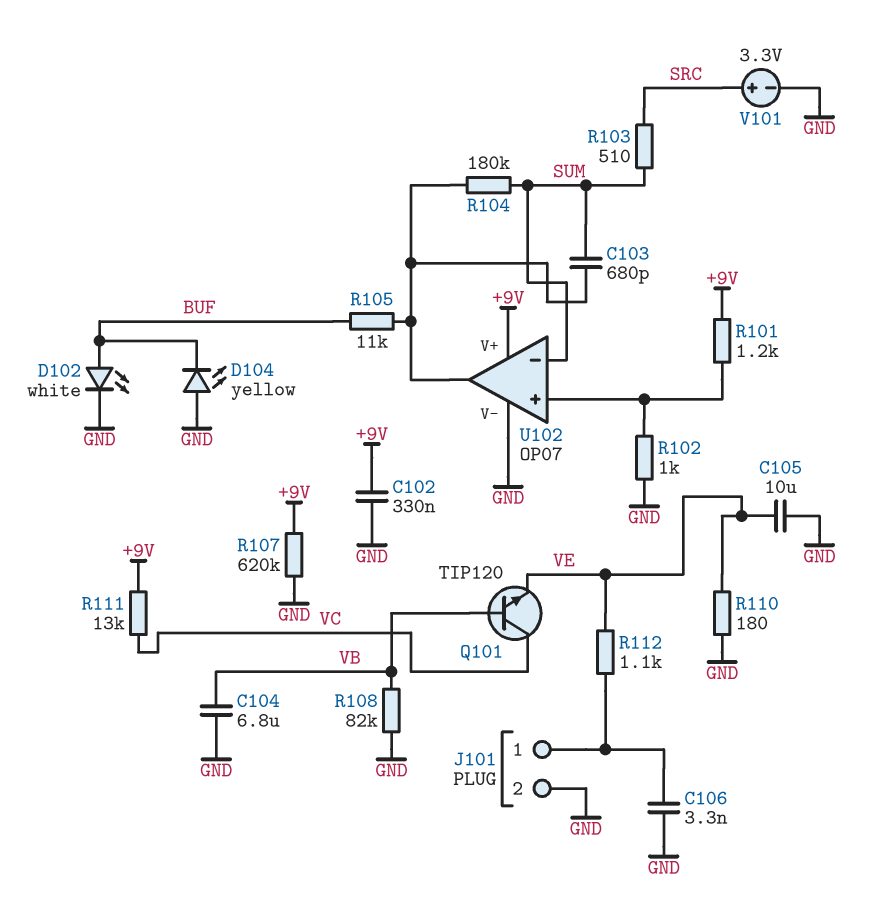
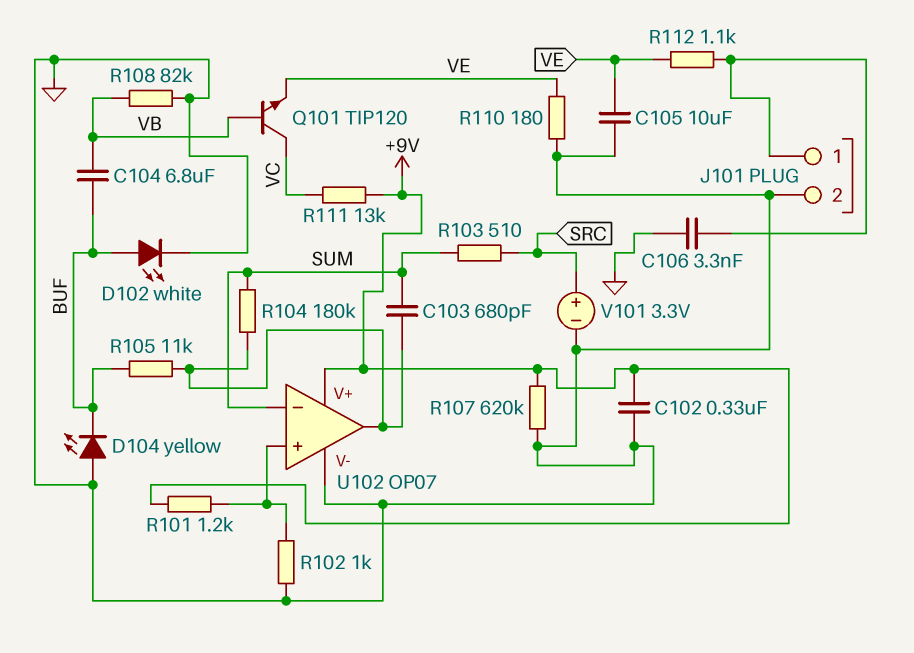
C104: 6.8uF (GND, VB) -> 6.8uF (BUF, VB)

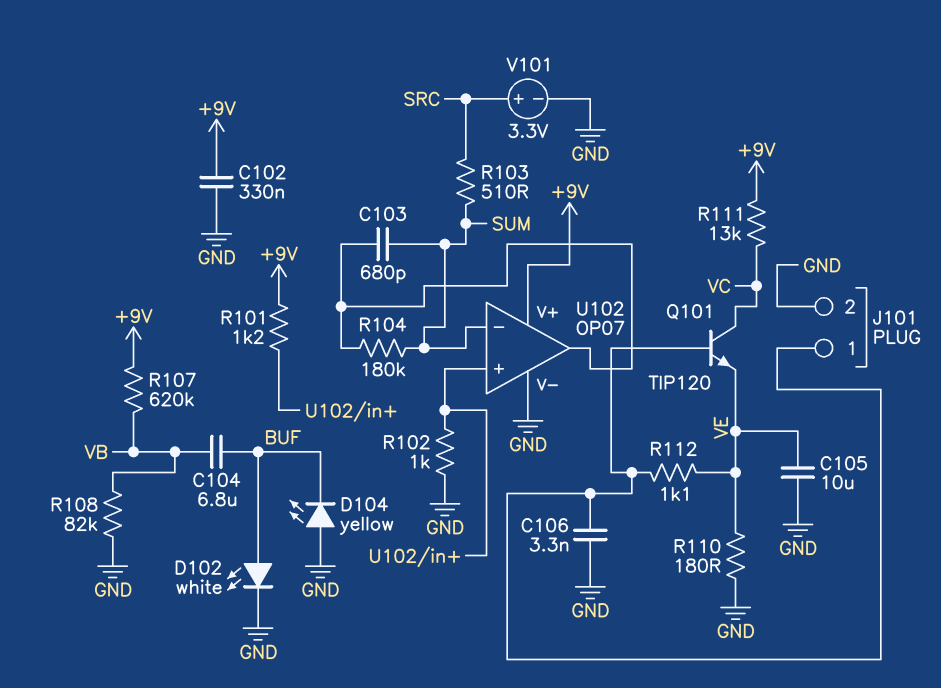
Q101: NPN TIP120 (B VB, C VC, E VE) -> NPN TIP120 (B J101/1, C VC, E VE)
R105: 11k (BUF, U102/out) -> none
R107: 620k (+9V, GND) -> 620k (+9V, VB)

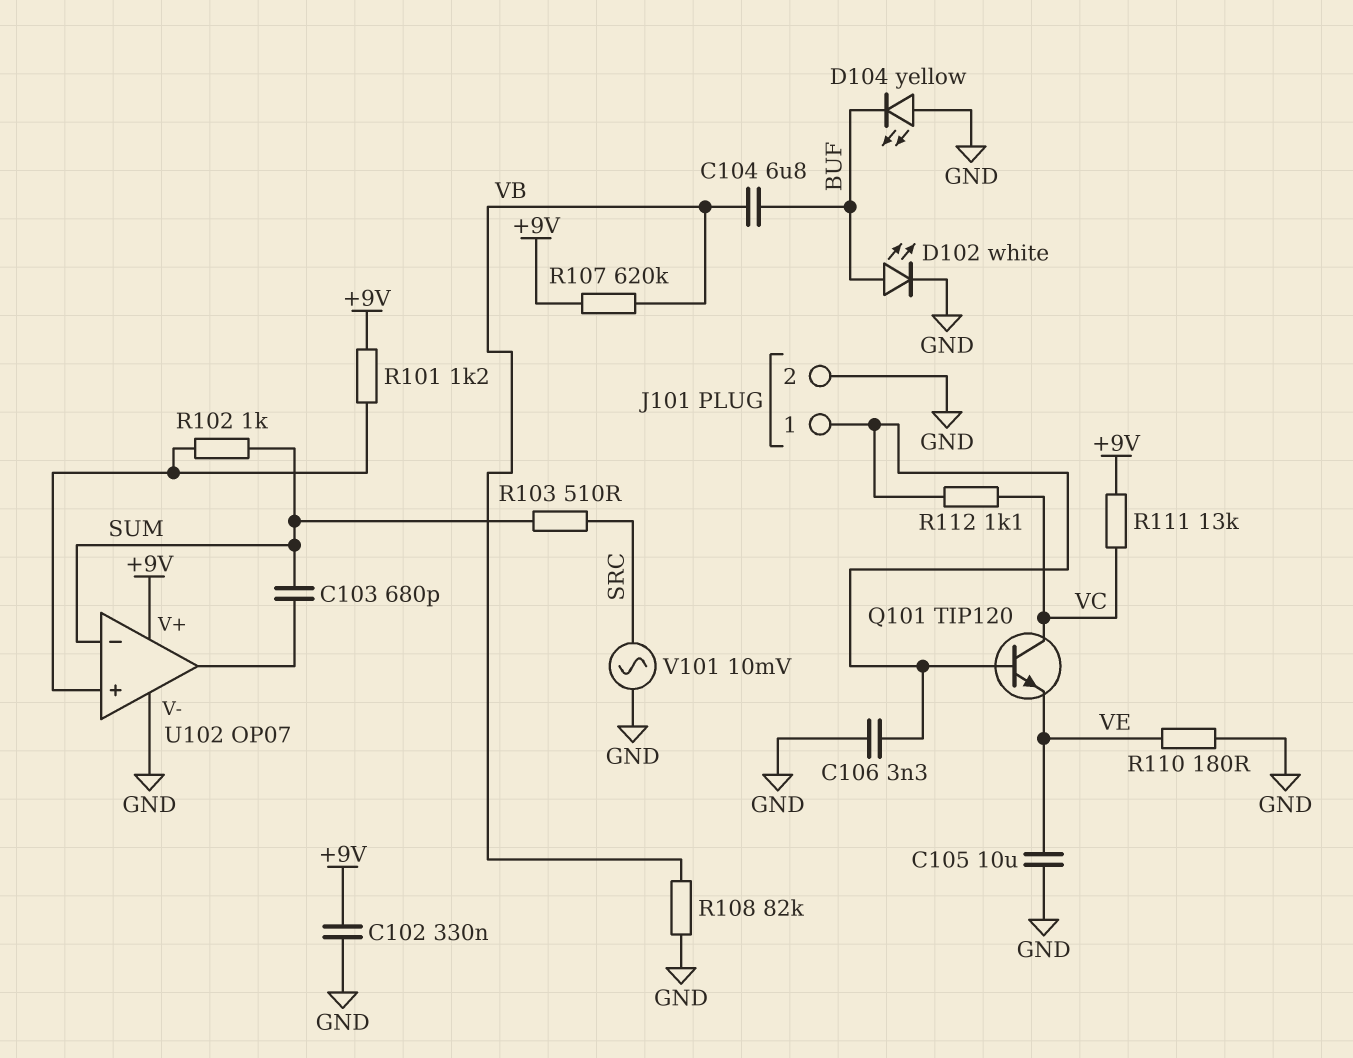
R102: 1k (GND, U102/in+) -> 1k (SUM, U102/in+)
R104: 180k (SUM, U102/out) -> none
R112: 1.1k (J101/1, VE) -> 1.1k (J101/1, VC)
V101: 3.3V (plus SRC, minus GND) -> AC 10mV (GND, SRC)

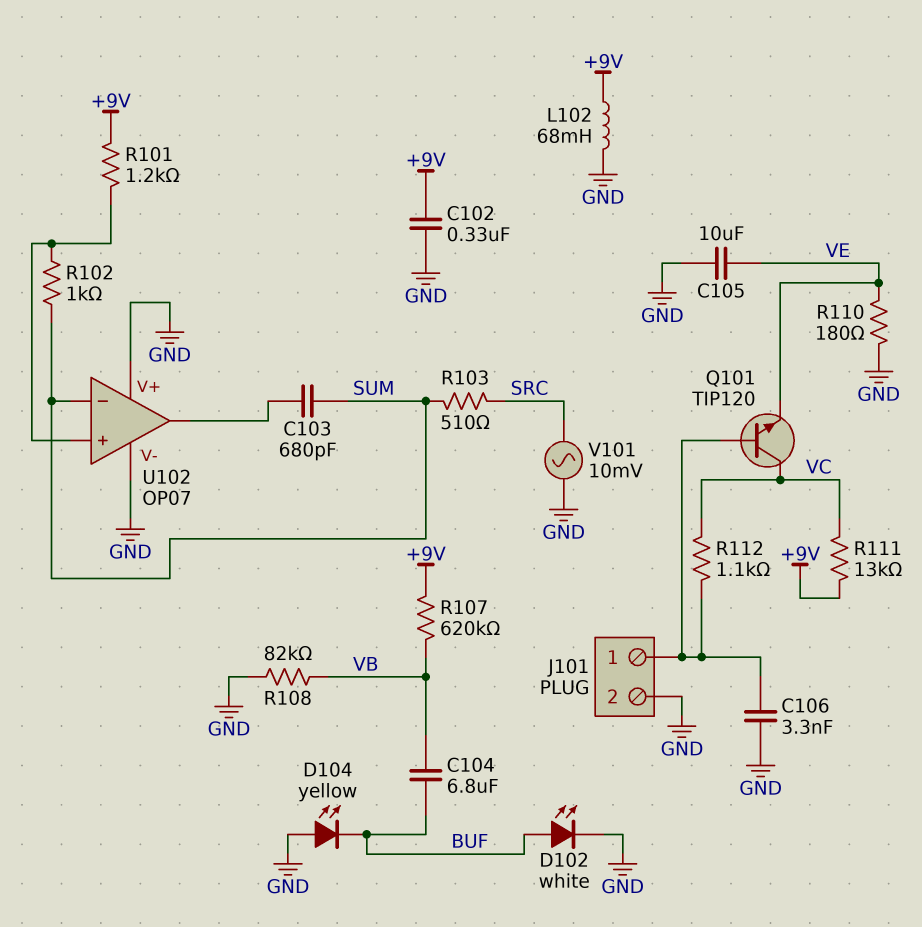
L102: none -> 68mH (+9V, GND)
U102 pin V+: +9V -> GND

